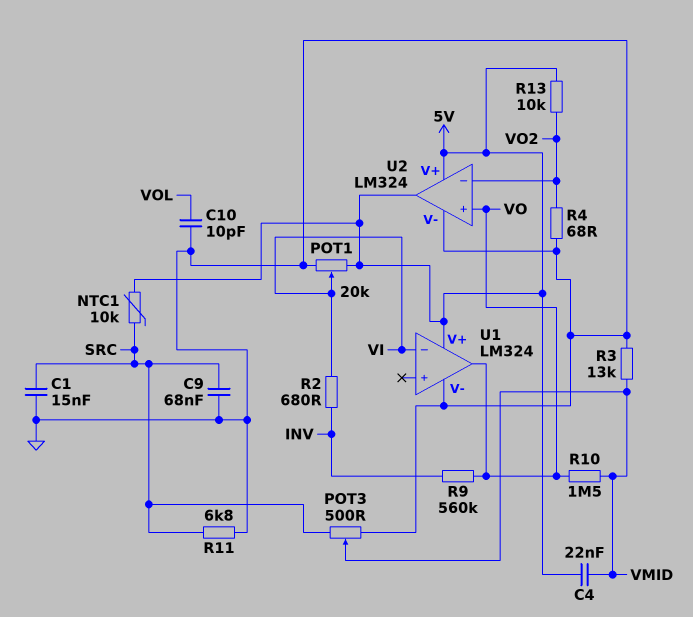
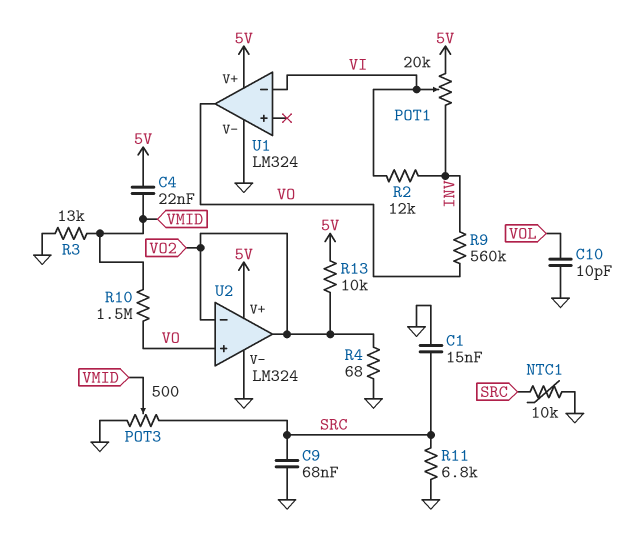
NTC1: 10k (5V, SRC) -> 10k (GND, SRC)
POT1: 20k (5V, GND, wiper VI) -> 20k (5V, INV, wiper VI)
R2: 680 (INV, VI) -> 12k (INV, VI)
U2 pin out: 5V -> VO2

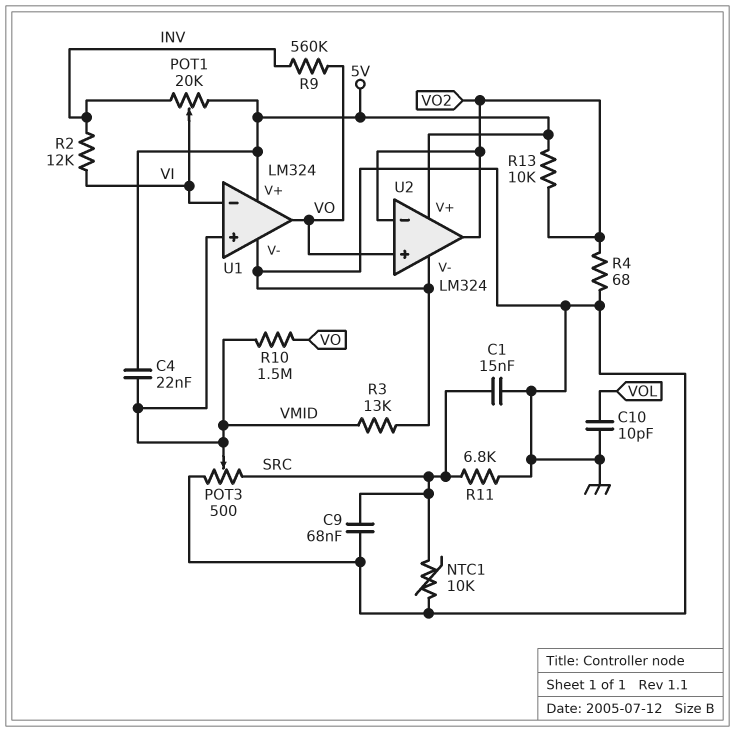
U1 pin in+: none -> VMID

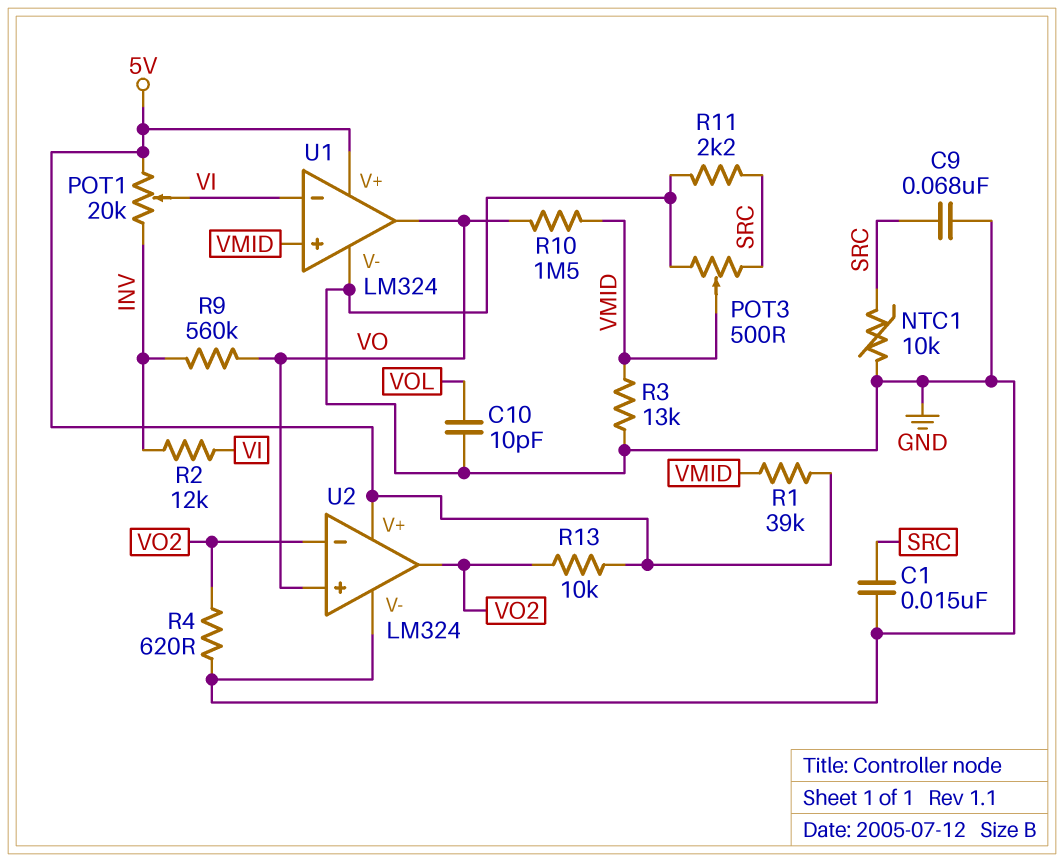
C4: 22nF (5V, VMID) -> none
R1: none -> 39k (5V, VMID)
R4: 68 (GND, VO2) -> 620 (GND, VO2)
R11: 6.8k (GND, SRC) -> 2.2k (GND, SRC)

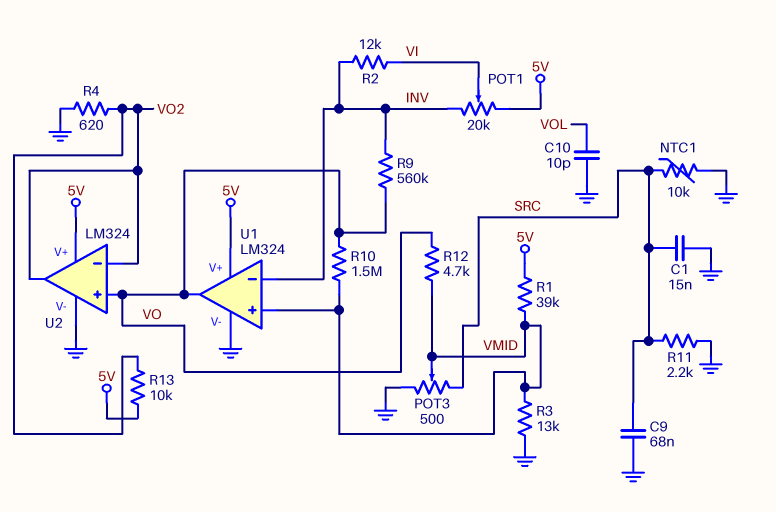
R12: none -> 4.7k (VMID, VO)
U1 pin in-: VI -> INV

